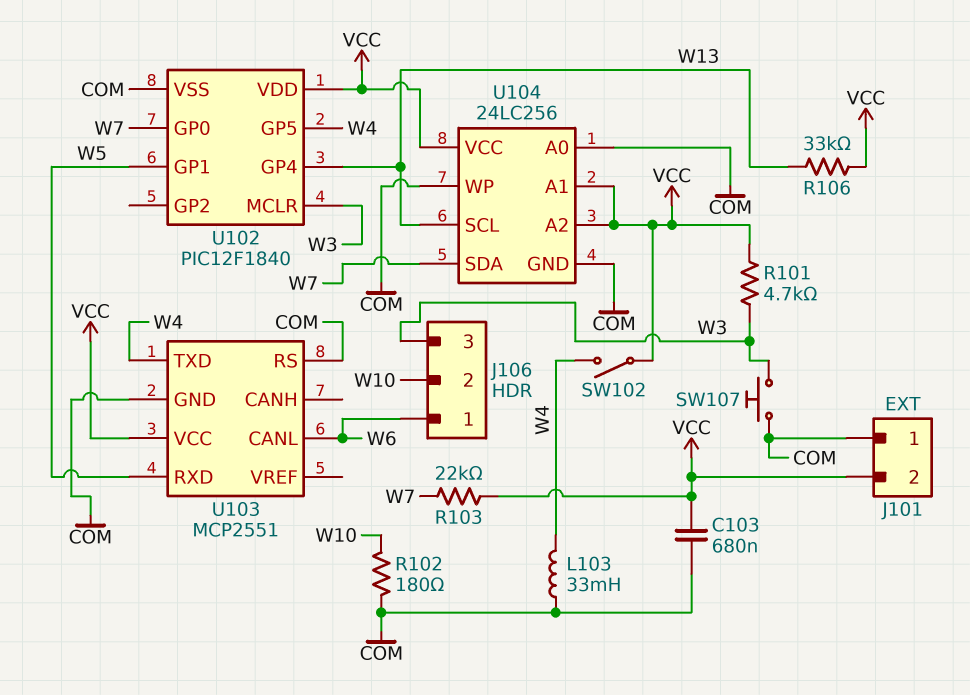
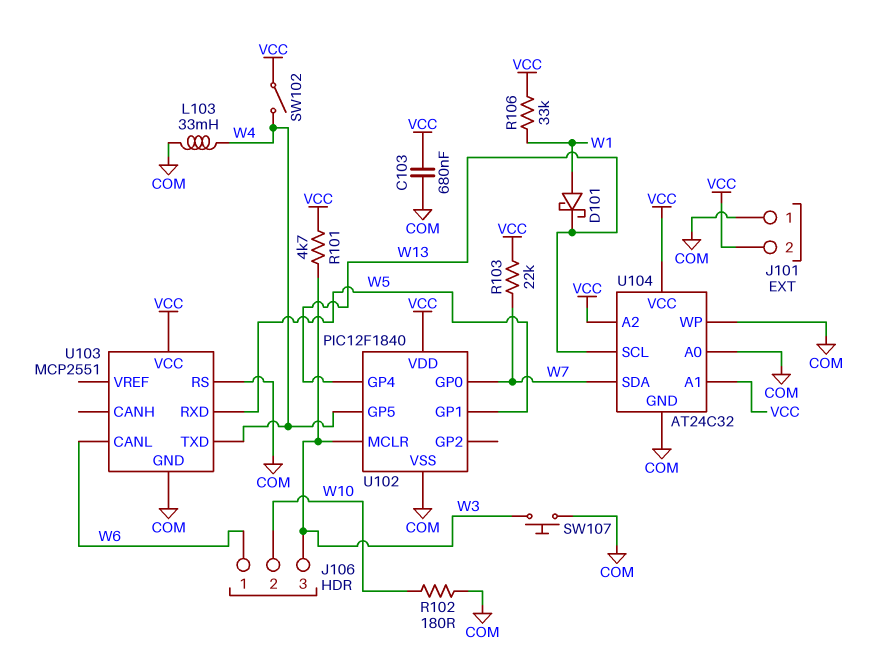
D101: none -> schottky (A W1, K W13)
R106: 33k (VCC, W13) -> 33k (VCC, W1)
U104: 24LC256 -> AT24C32

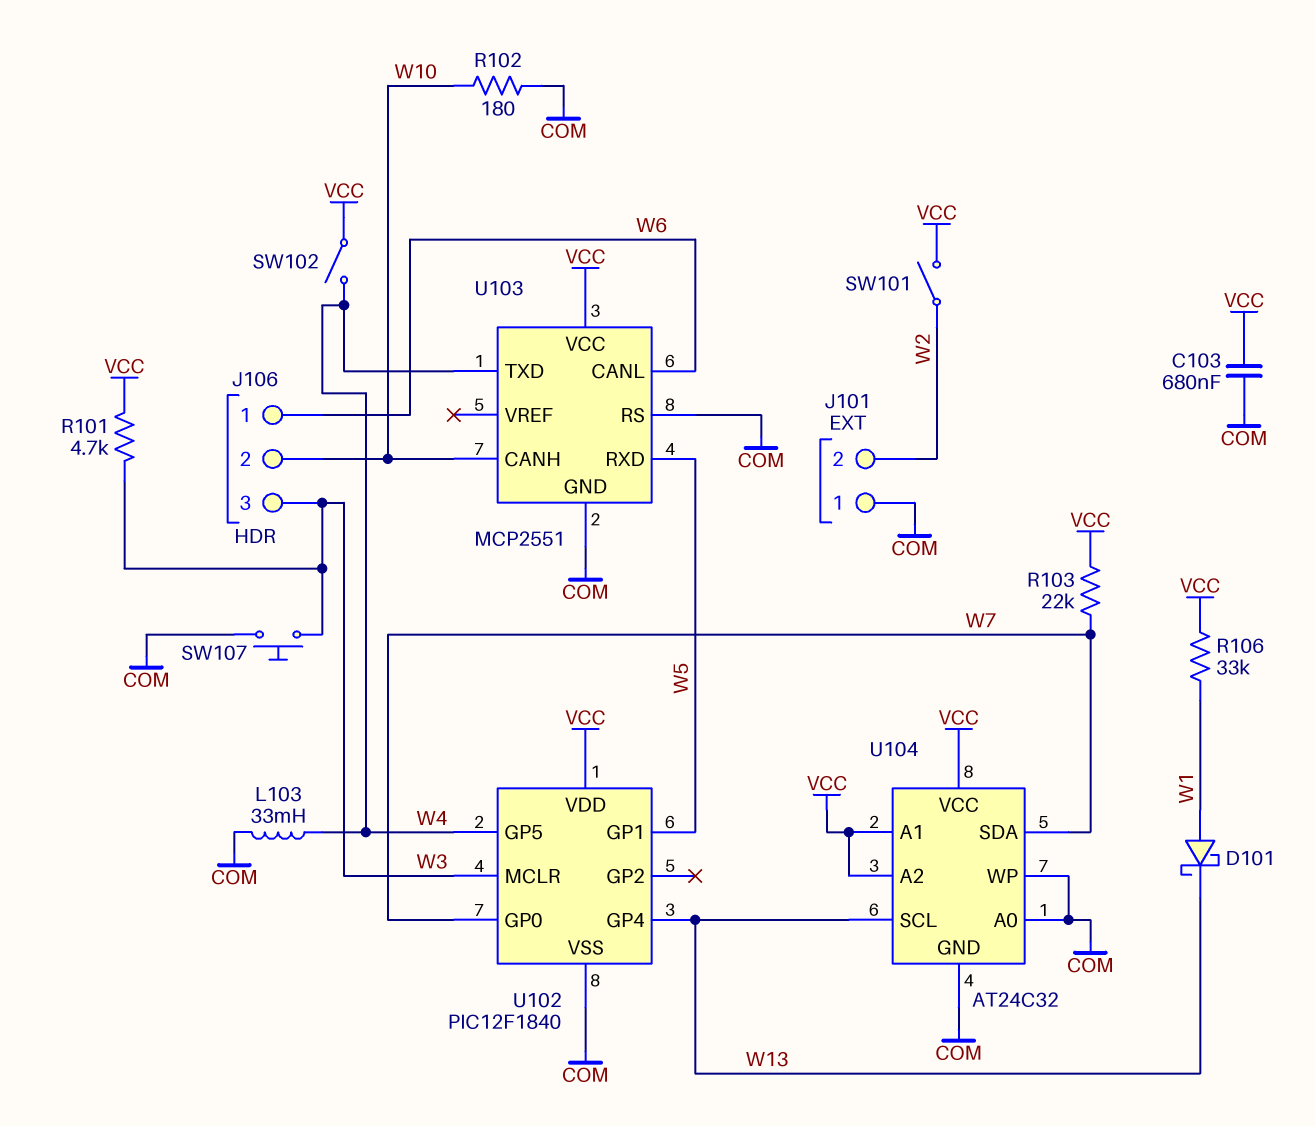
J101 pin 2: VCC -> W2
SW101: none -> switch (VCC, W2)
U103 pin CANH: none -> W10

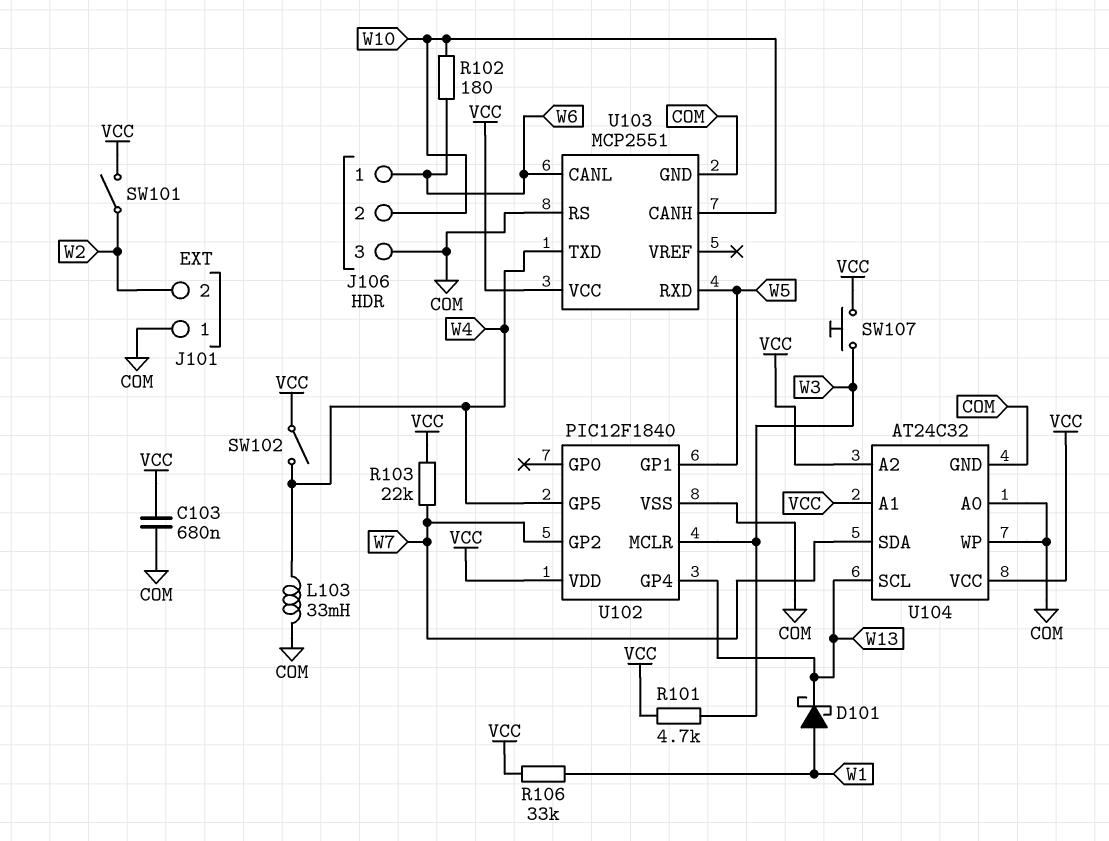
J106 pin 3: W3 -> COM
R102: 180 (COM, W10) -> 180 (W6, W10)
SW107: button (COM, W3) -> button (VCC, W3)
U102 pin GP0: W7 -> none
U102 pin GP2: none -> W7

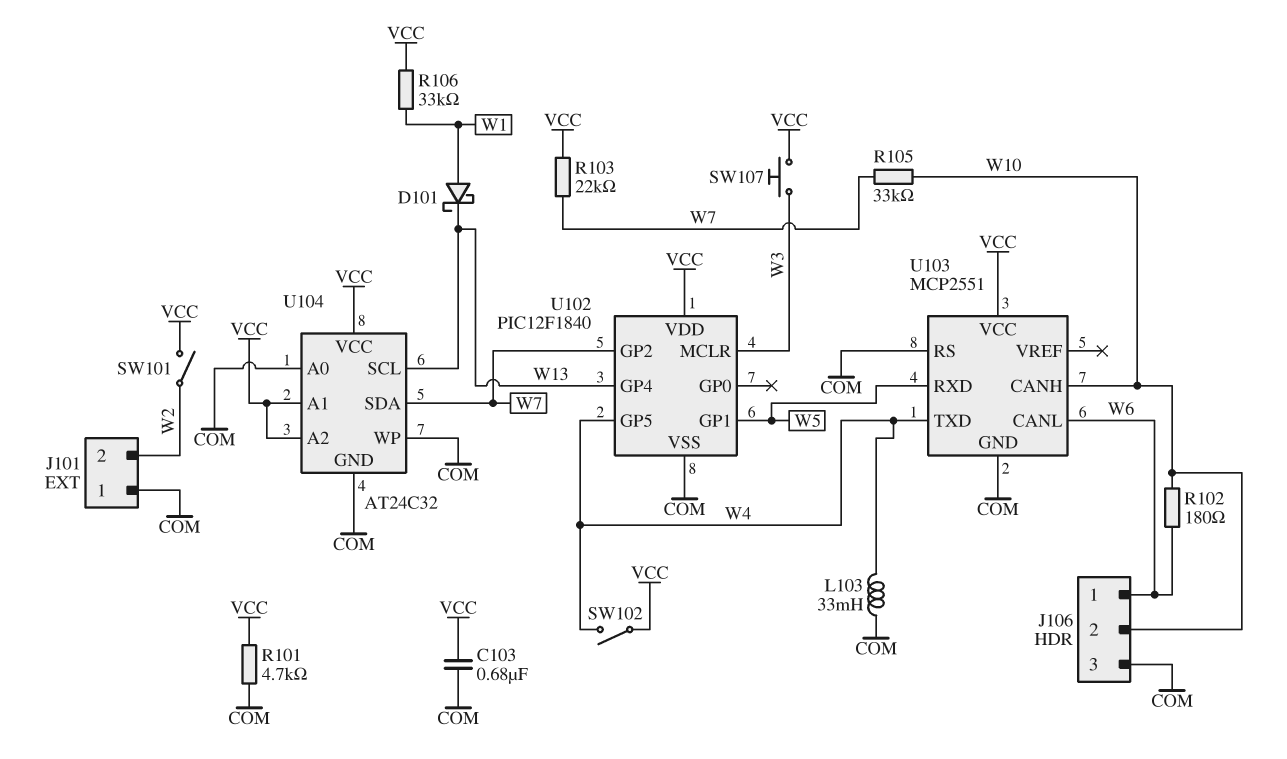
R101: 4.7k (VCC, W3) -> 4.7k (COM, VCC)
R105: none -> 33k (W7, W10)

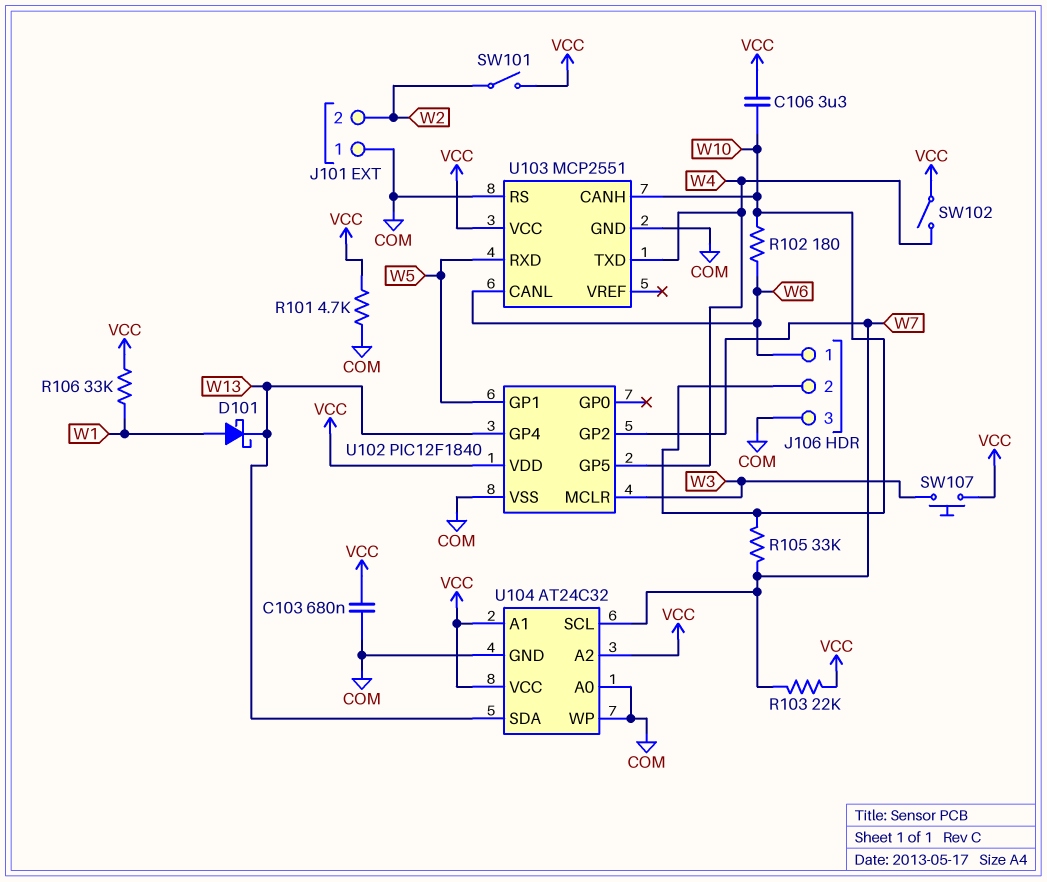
C106: none -> 3.3uF (VCC, W10)
L103: 33mH (COM, W4) -> none
U104 pin SCL: W13 -> W7
U104 pin SDA: W7 -> W13

